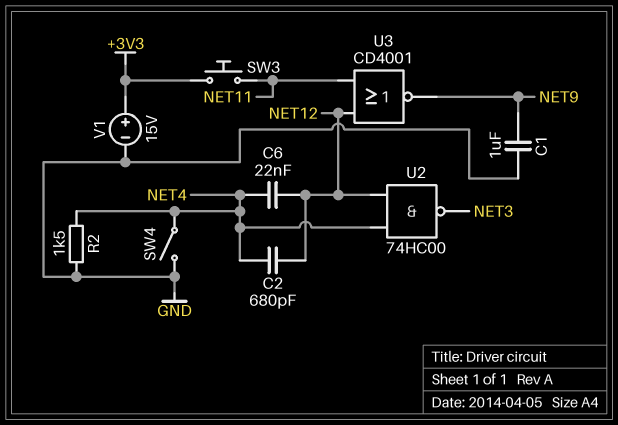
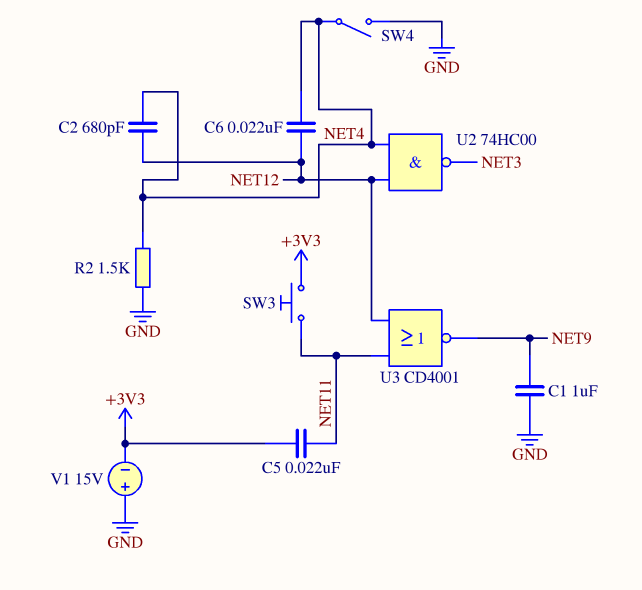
C5: none -> 22nF (+3V3, NET11)
V1: 15V (plus +3V3, minus GND) -> 15V (plus GND, minus +3V3)

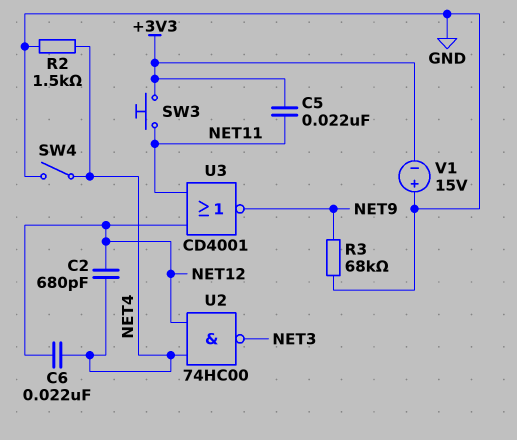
C1: 1uF (GND, NET9) -> none
R3: none -> 68k (GND, NET9)

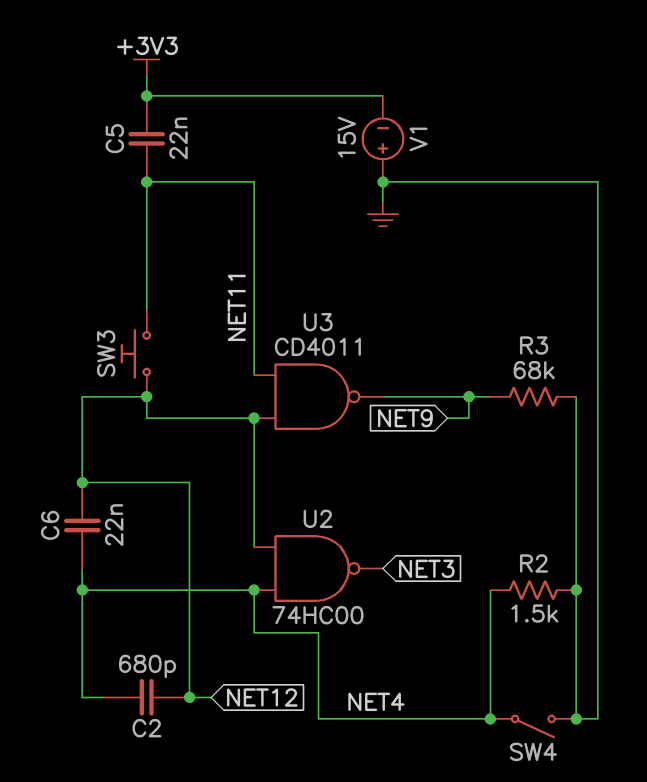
SW3: button (+3V3, NET11) -> button (NET11, NET12)
U3: NOR CD4001 (in NET11, in NET12, out NET9) -> NAND CD4011 (in NET11, in NET12, out NET9)

